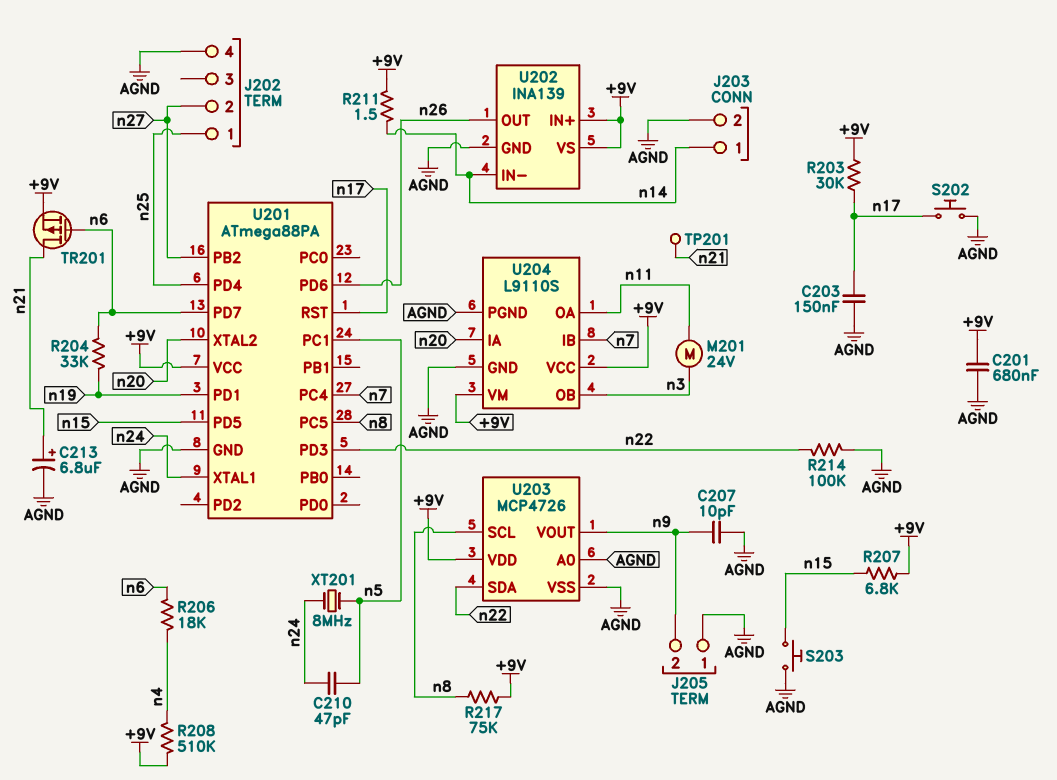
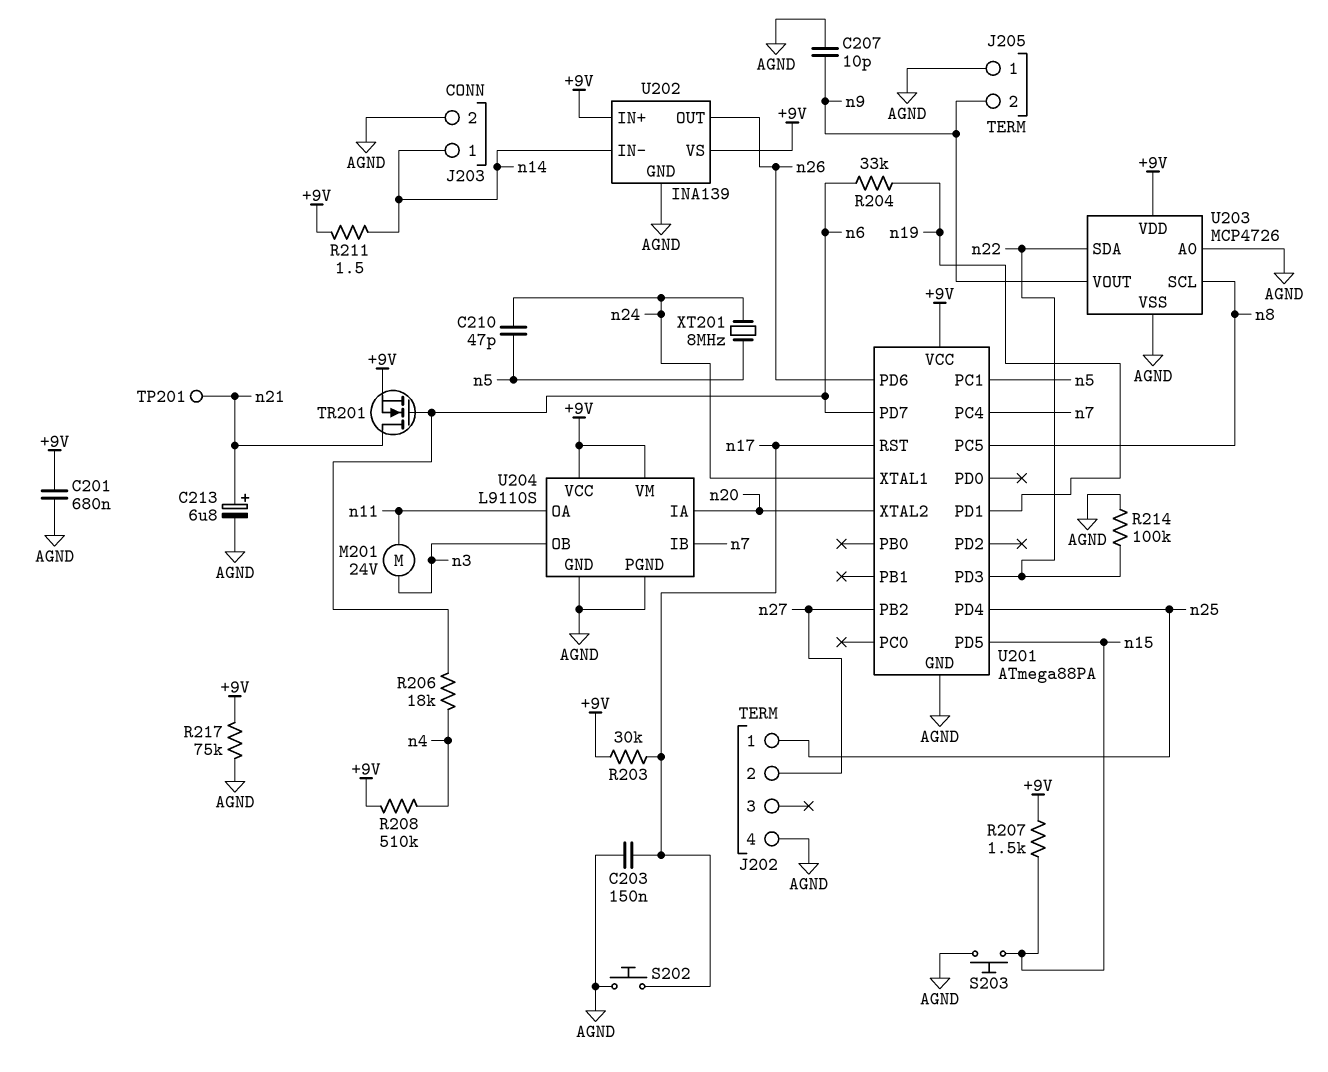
R207: 6.8k (+9V, n15) -> 1.5k (+9V, n15)
R217: 75k (+9V, n8) -> 75k (+9V, AGND)
TR201: PMOS (G n6, D n21, S +9V) -> NMOS (G n6, D n21, S +9V)

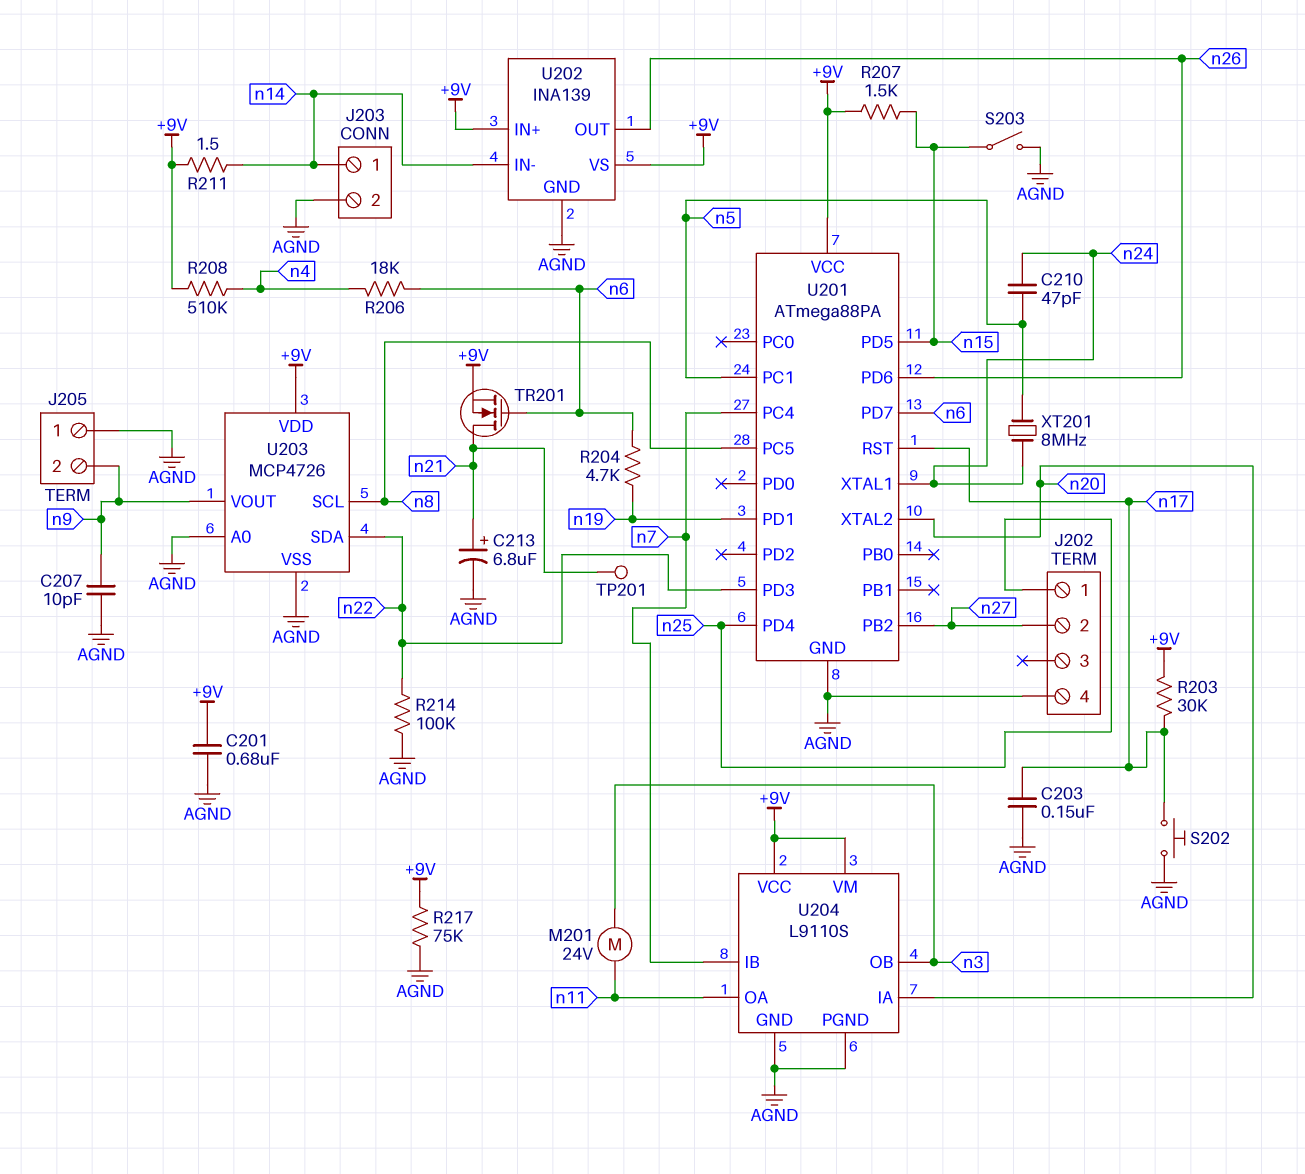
R204: 33k (n6, n19) -> 4.7k (n6, n19)
S203: button (AGND, n15) -> switch (AGND, n15)

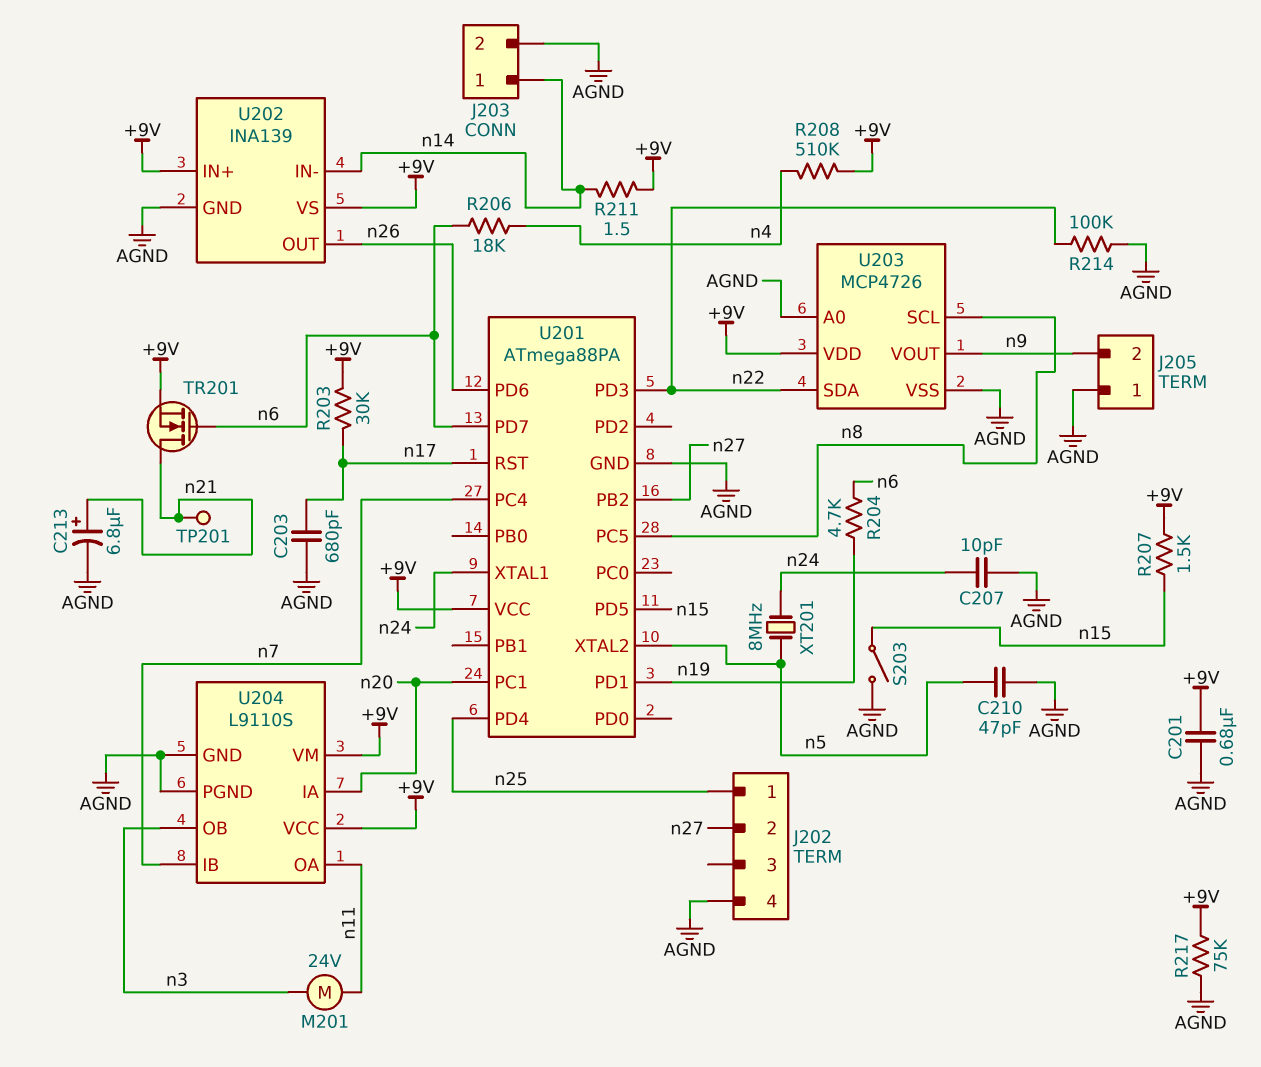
C203: 150nF (AGND, n17) -> 680pF (AGND, n17)
C207: 10pF (AGND, n9) -> 10pF (AGND, n24)
C210: 47pF (n5, n24) -> 47pF (AGND, n5)
S202: button (AGND, n17) -> none
U201 pin PC1: n5 -> n20
U201 pin XTAL2: n20 -> n5

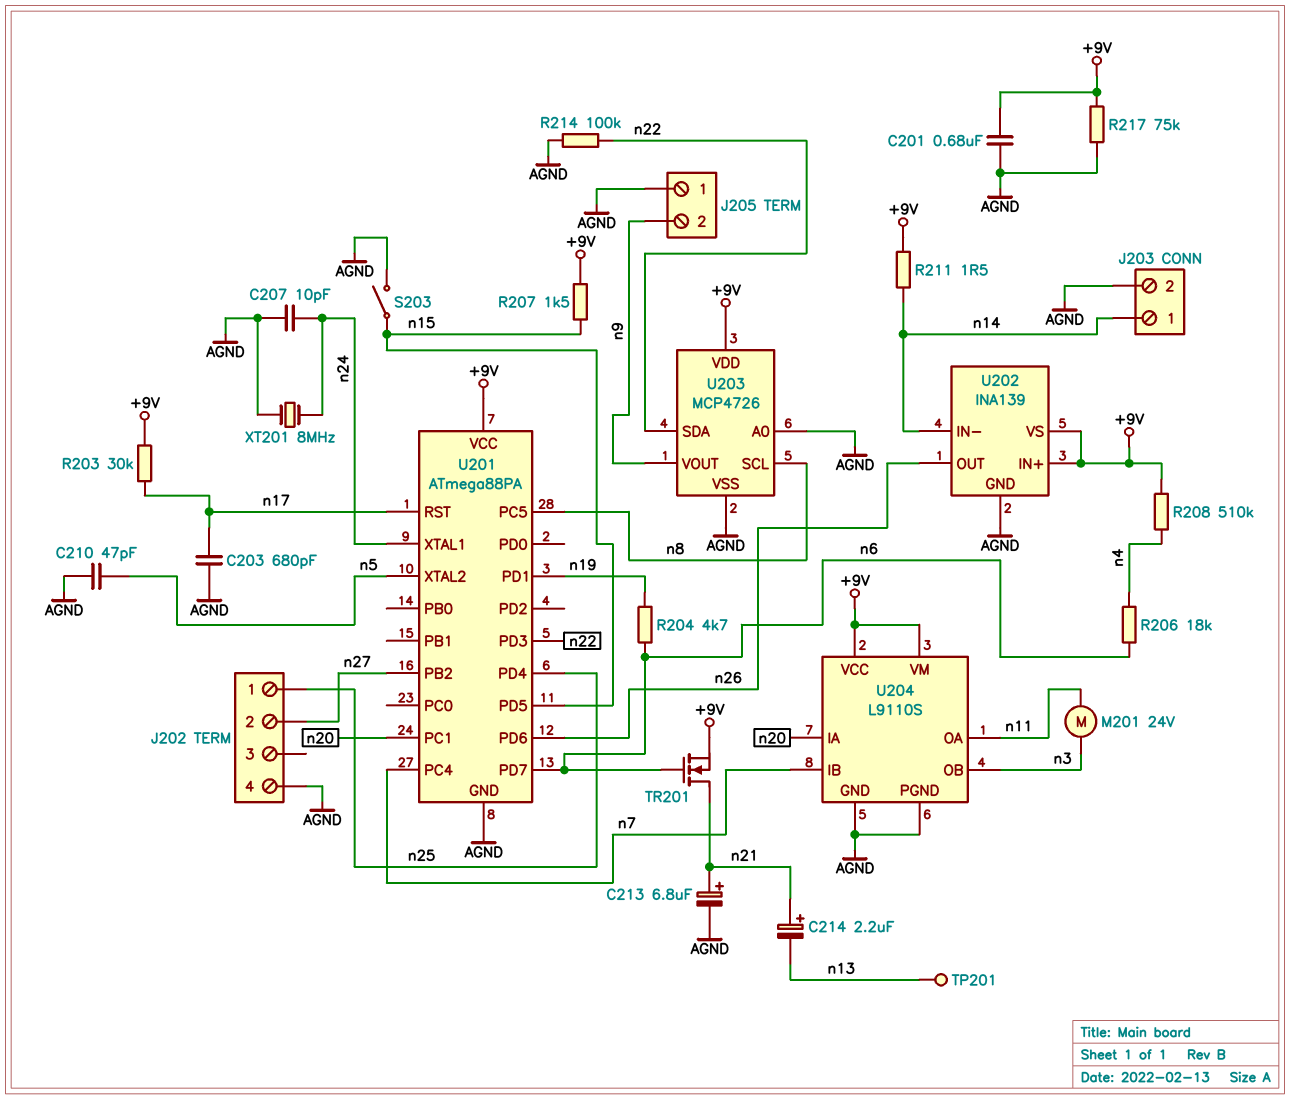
C214: none -> 2.2uF (plus n21, minus n13)
TP201: test point (n21) -> test point (n13)
XT201: 8MHz (n5, n24) -> 8MHz (AGND, n24)

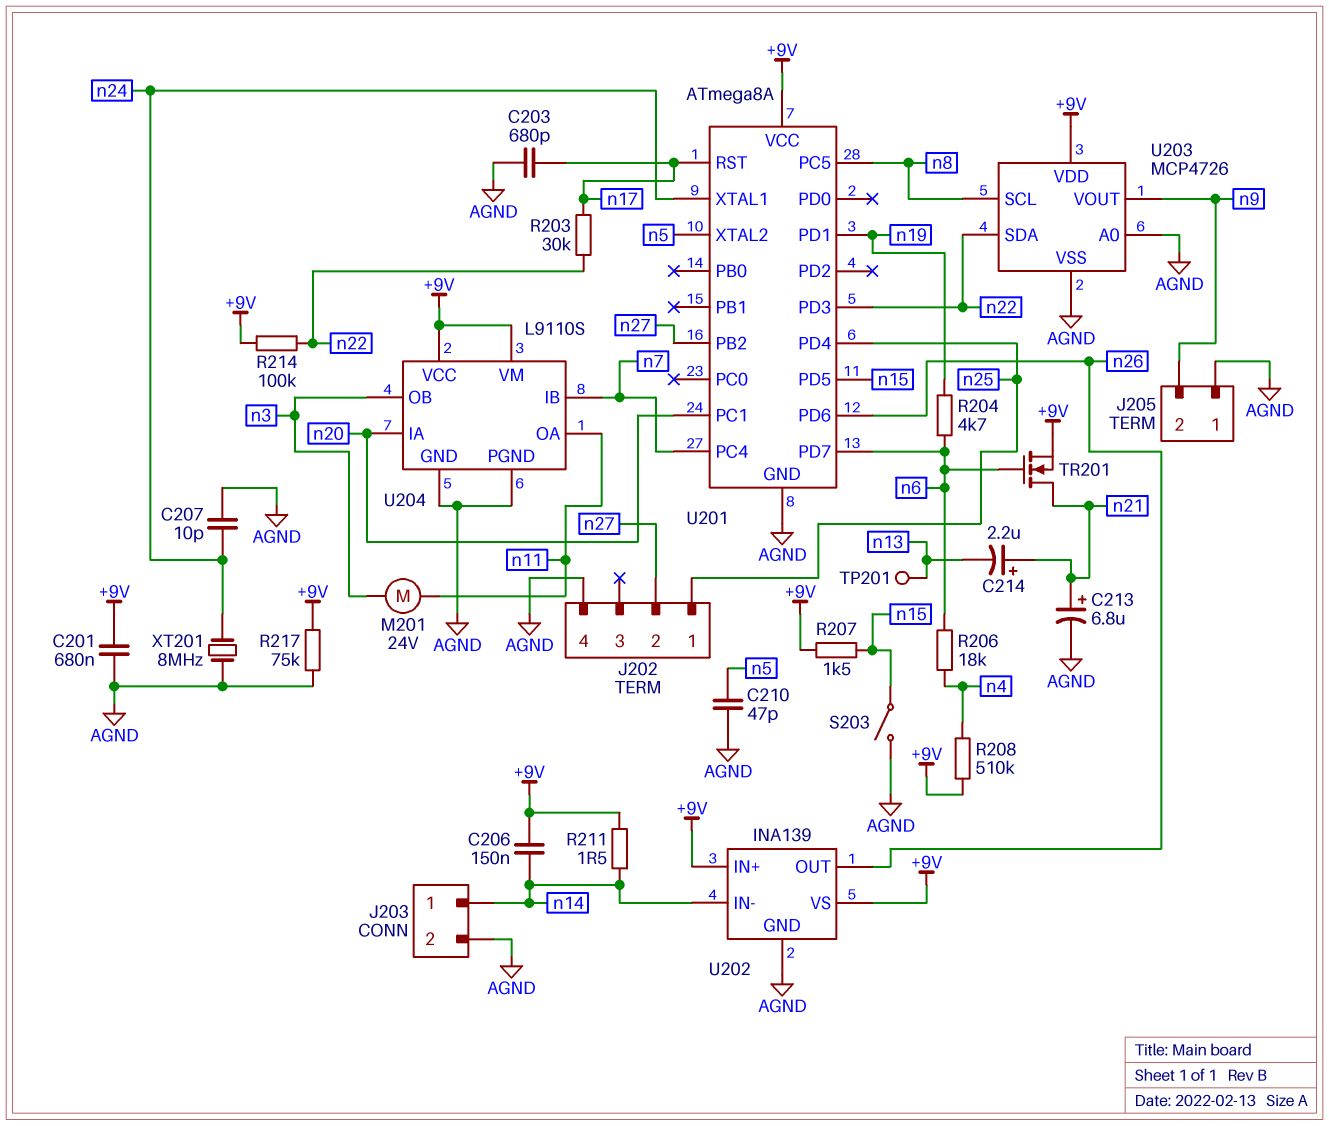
C206: none -> 150nF (+9V, n14)
R203: 30k (+9V, n17) -> 30k (n17, n22)
R214: 100k (AGND, n22) -> 100k (+9V, n22)
U201: ATmega88PA -> ATmega8A

